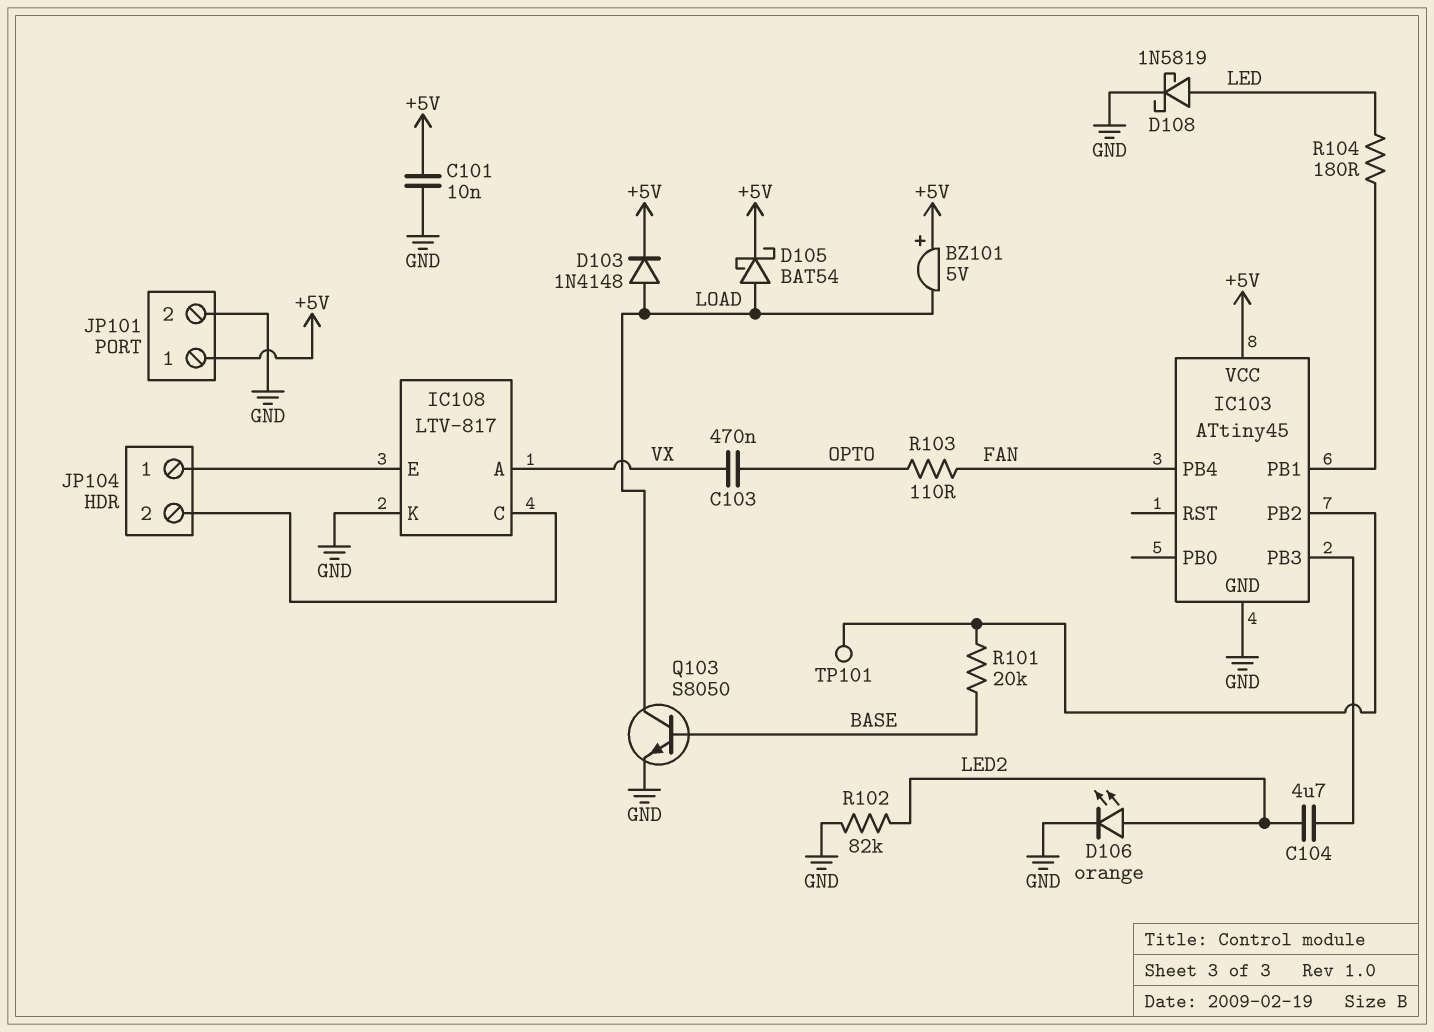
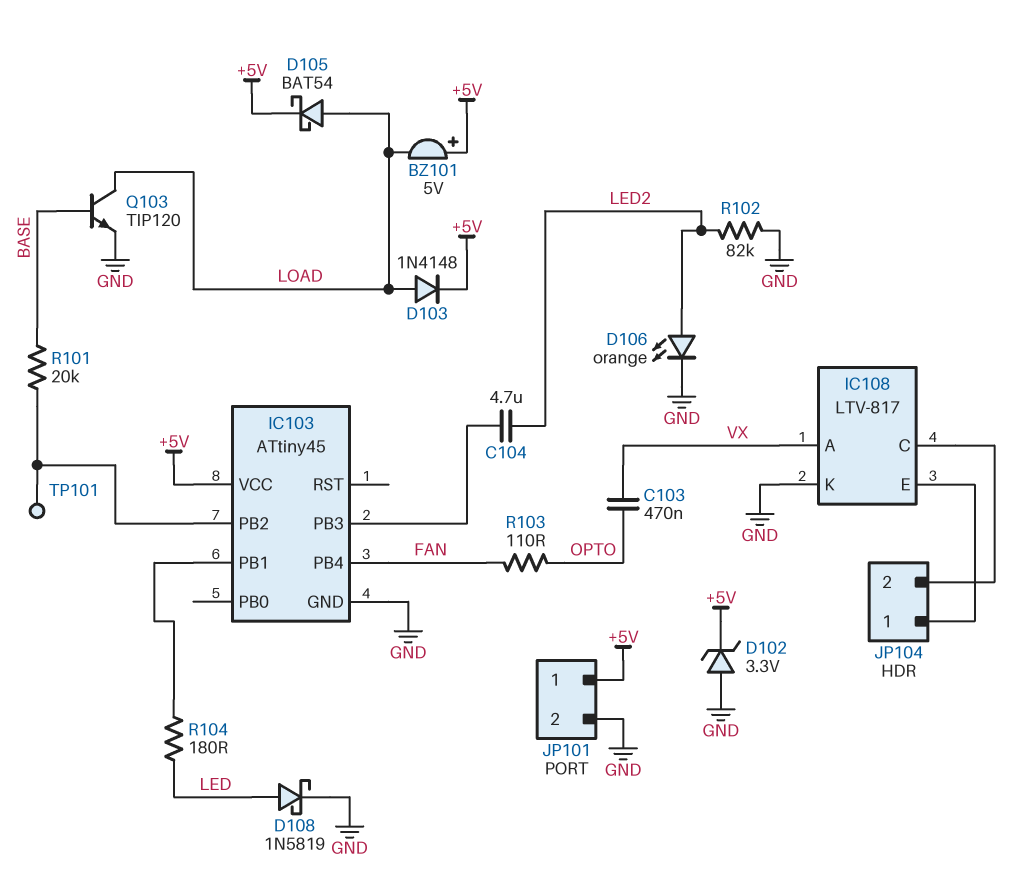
C101: 10nF (+5V, GND) -> none
D102: none -> zener 3.3V (A GND, K +5V)
Q103: NPN S8050 (B BASE, C LOAD, E GND) -> NPN TIP120 (B BASE, C LOAD, E GND)

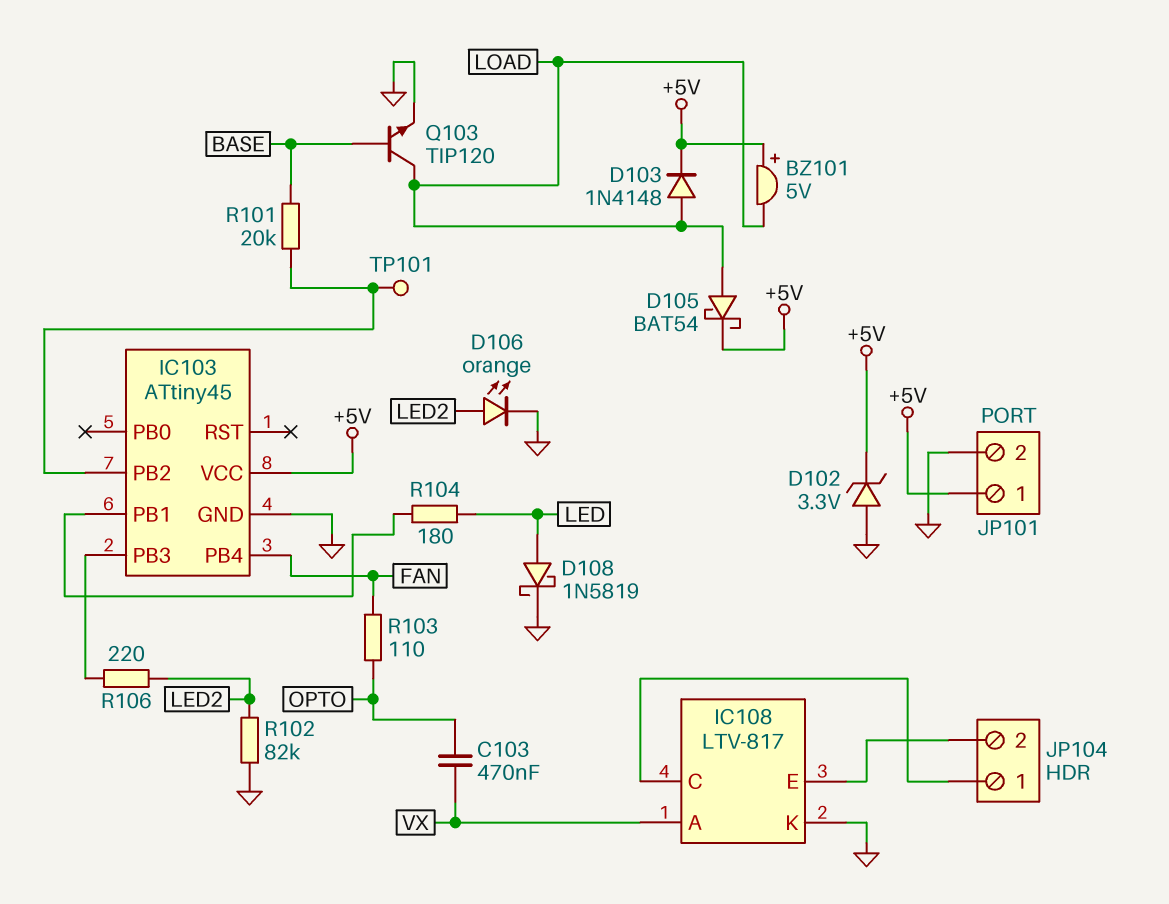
C104: 4.7uF (IC103/PB3, LED2) -> none
JP104 pin 1: IC108/E -> IC108/C
JP104 pin 2: IC108/C -> IC108/E
R106: none -> 220 (IC103/PB3, LED2)

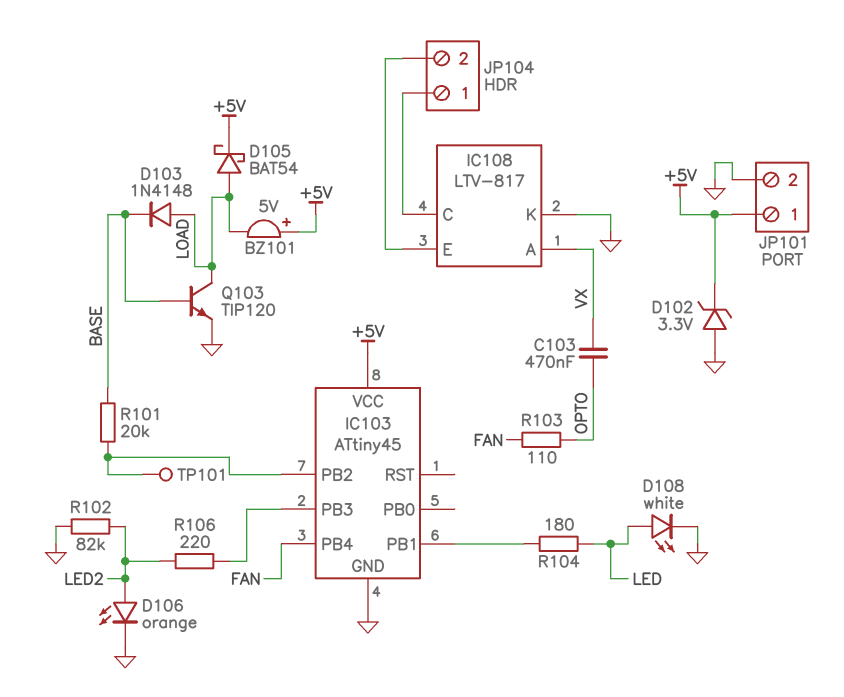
D103: diode 1N4148 (A LOAD, K +5V) -> diode 1N4148 (A LOAD, K BASE)
D108: schottky 1N5819 (A LED, K GND) -> LED white (A LED, K GND)

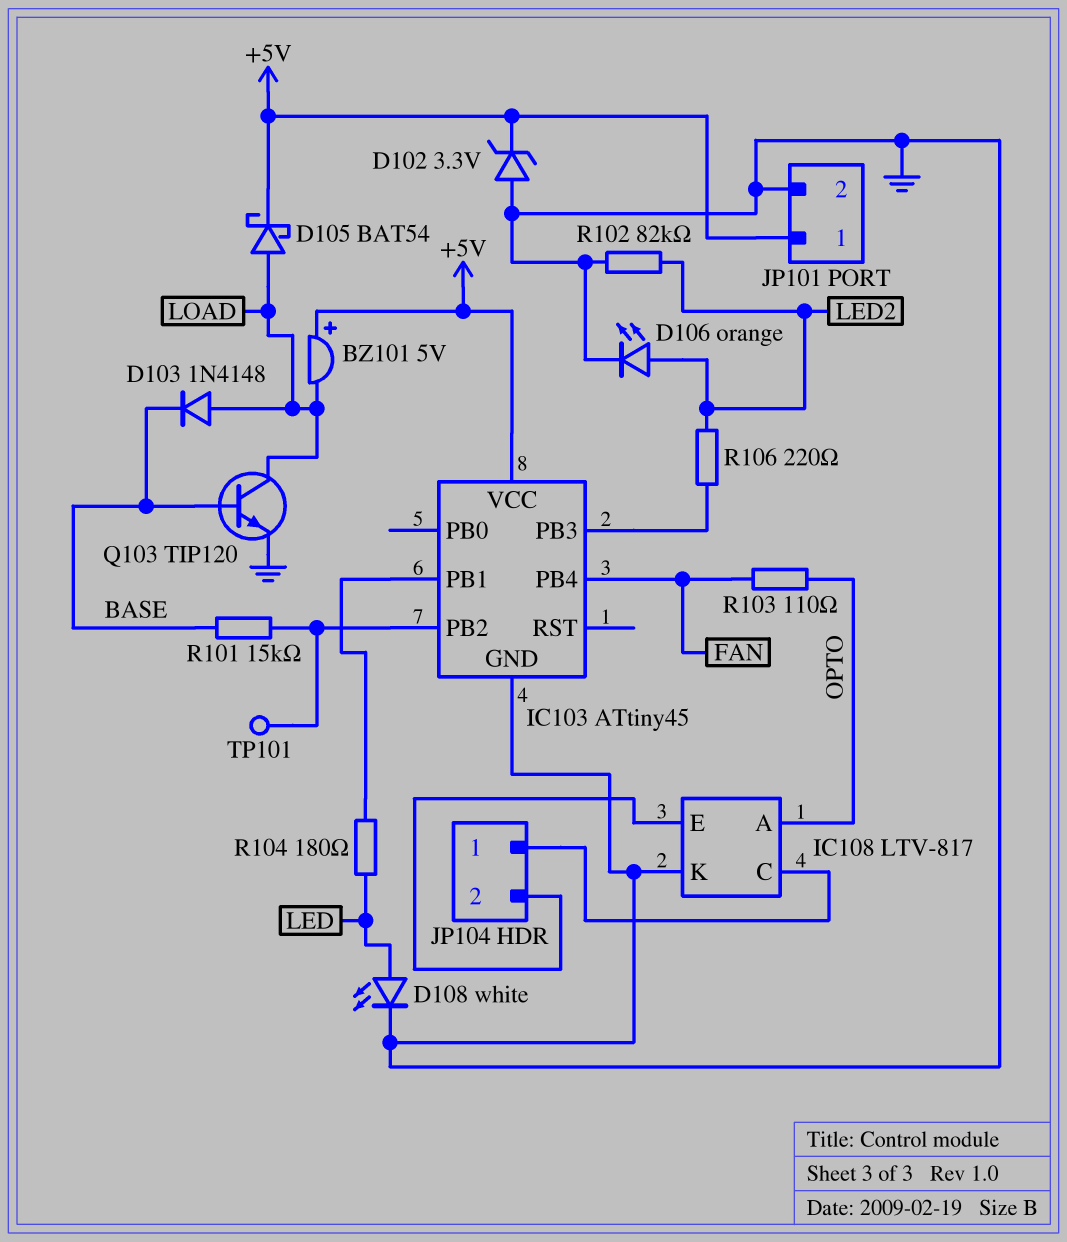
C103: 470nF (OPTO, VX) -> none
IC108 pin A: VX -> OPTO
R101: 20k (BASE, IC103/PB2) -> 15k (BASE, IC103/PB2)

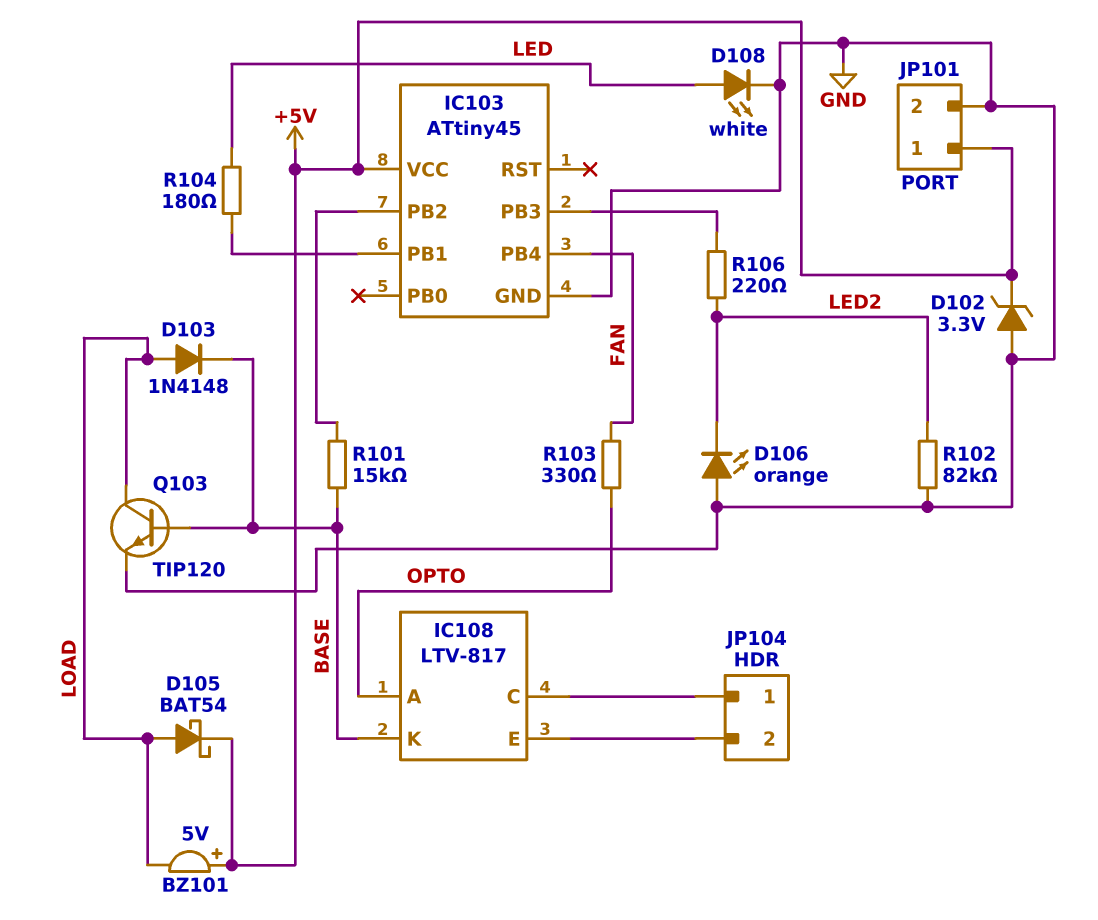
D106: LED orange (A LED2, K GND) -> LED orange (A GND, K LED2)
IC108 pin K: GND -> BASE
R103: 110 (FAN, OPTO) -> 330 (FAN, OPTO)
TP101: test point (IC103/PB2) -> none

